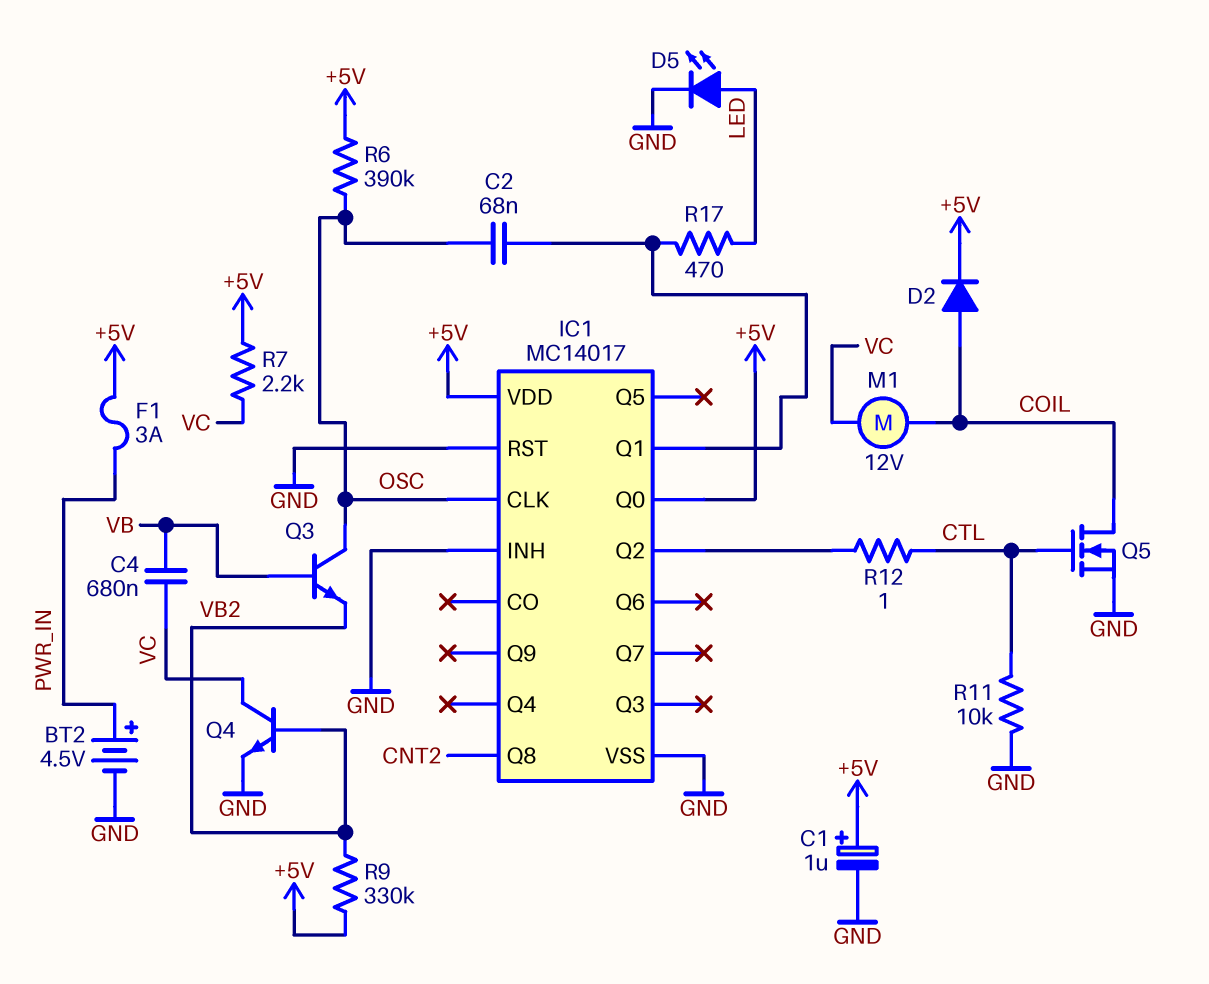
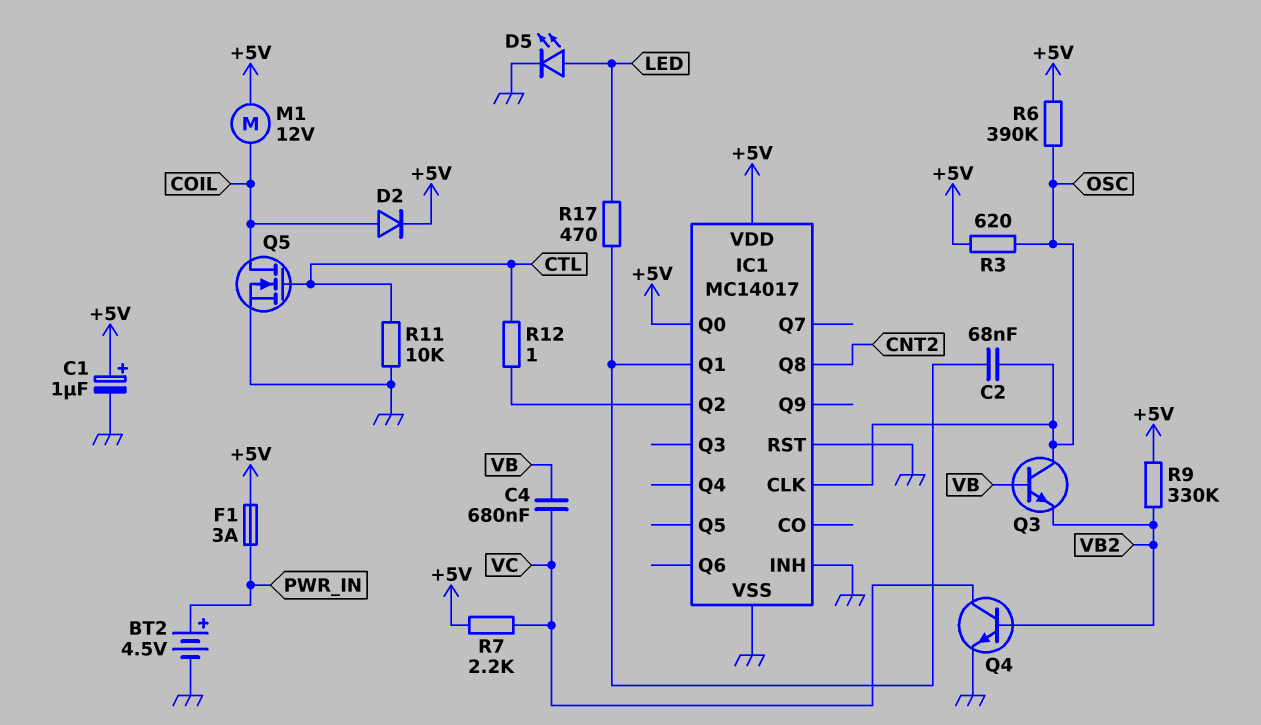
M1: motor 12V (COIL, VC) -> motor 12V (+5V, COIL)
R3: none -> 620 (+5V, OSC)

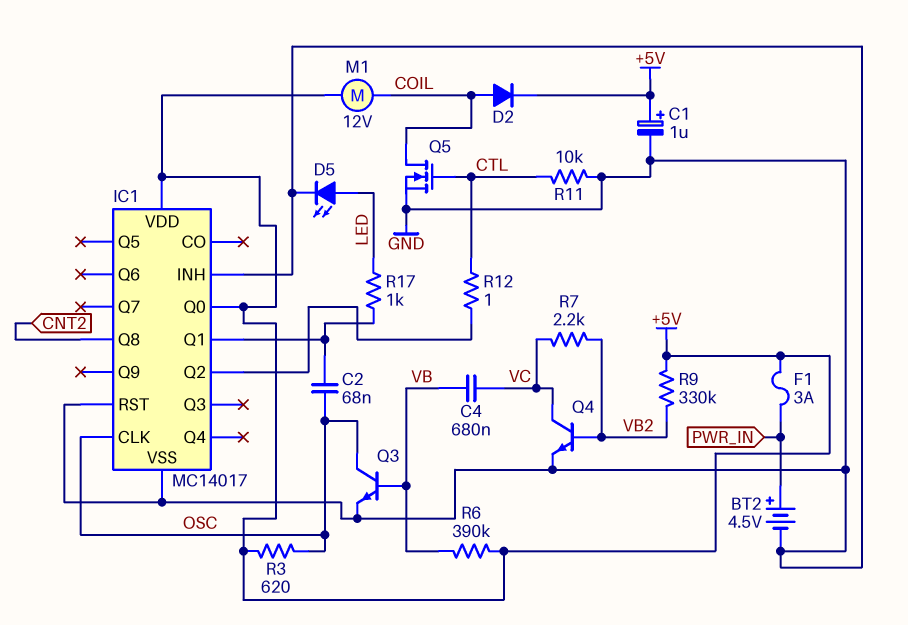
Q3: NPN (B VB, C OSC, E VB2) -> NPN (B VB, C OSC, E GND)
R6: 390k (+5V, OSC) -> 390k (+5V, VB)
R7: 2.2k (+5V, VC) -> 2.2k (VB2, VC)
R17: 470 (IC1/Q1, LED) -> 1k (IC1/Q1, LED)

